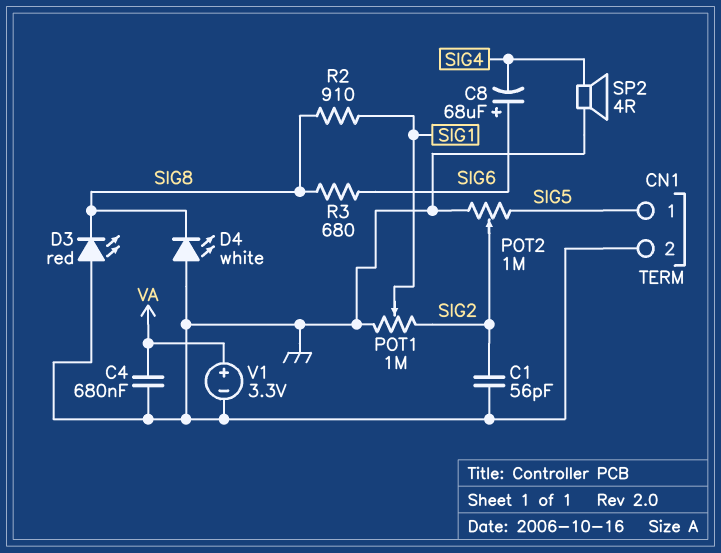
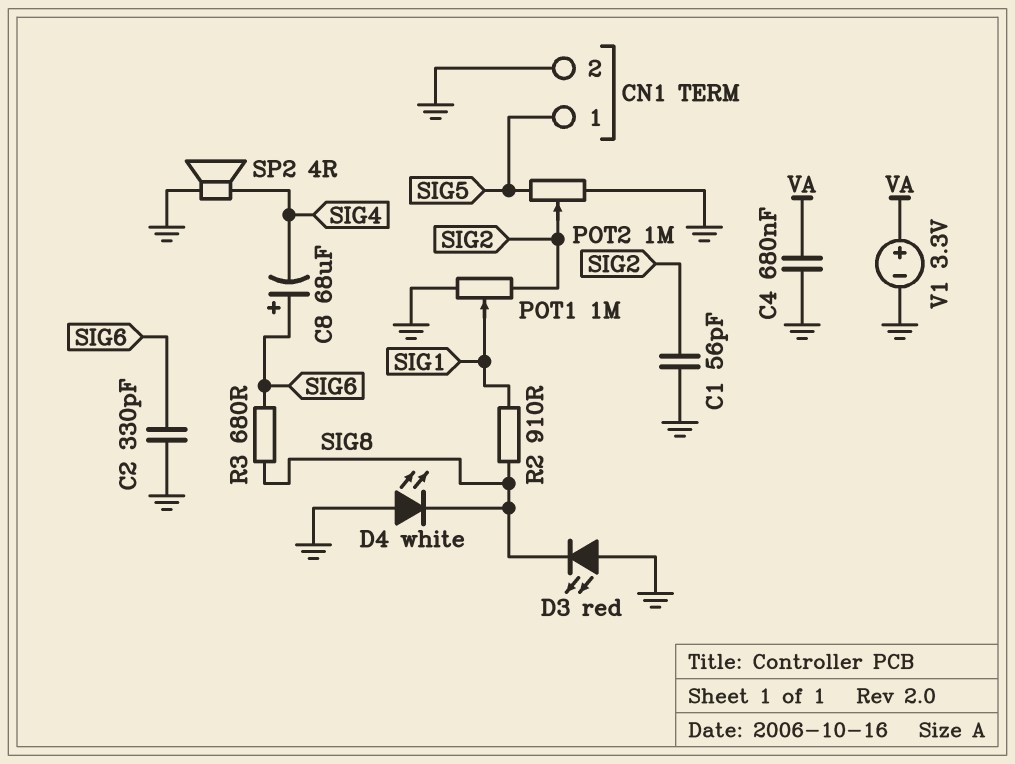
C2: none -> 330pF (GND, SIG6)

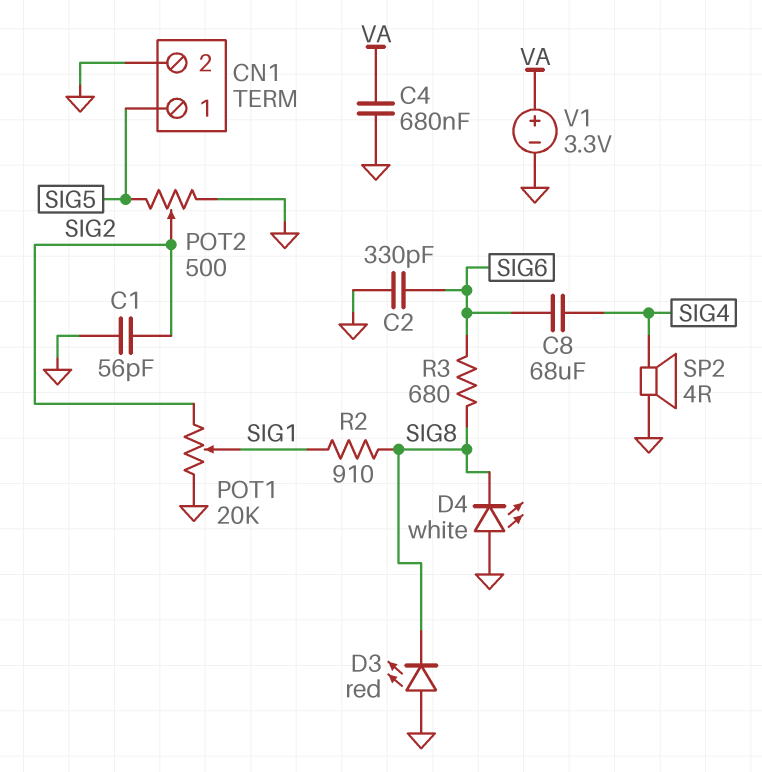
C8: 68uF (plus SIG6, minus SIG4) -> 68uF (SIG4, SIG6)
POT1: 1M (GND, SIG2, wiper SIG1) -> 20k (GND, SIG2, wiper SIG1)
POT2: 1M (GND, SIG5, wiper SIG2) -> 500 (GND, SIG5, wiper SIG2)

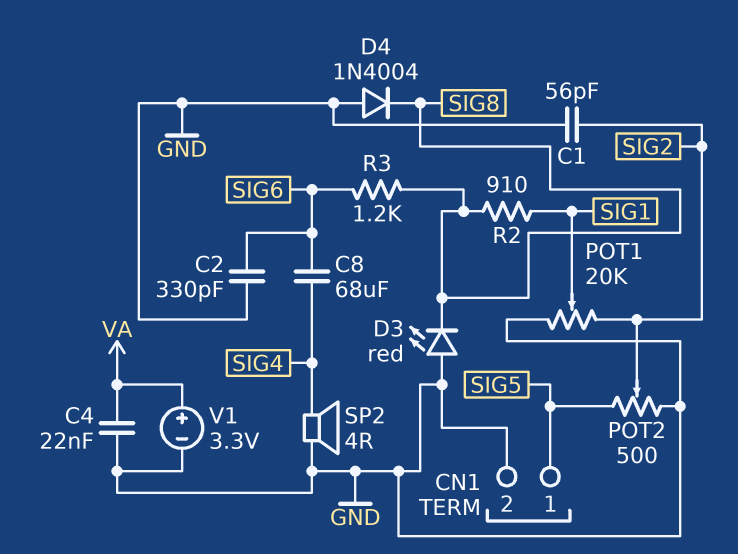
C4: 680nF (GND, VA) -> 22nF (GND, VA)
D4: LED white (A GND, K SIG8) -> diode 1N4004 (A GND, K SIG8)
R3: 680 (SIG6, SIG8) -> 1.2k (SIG6, SIG8)

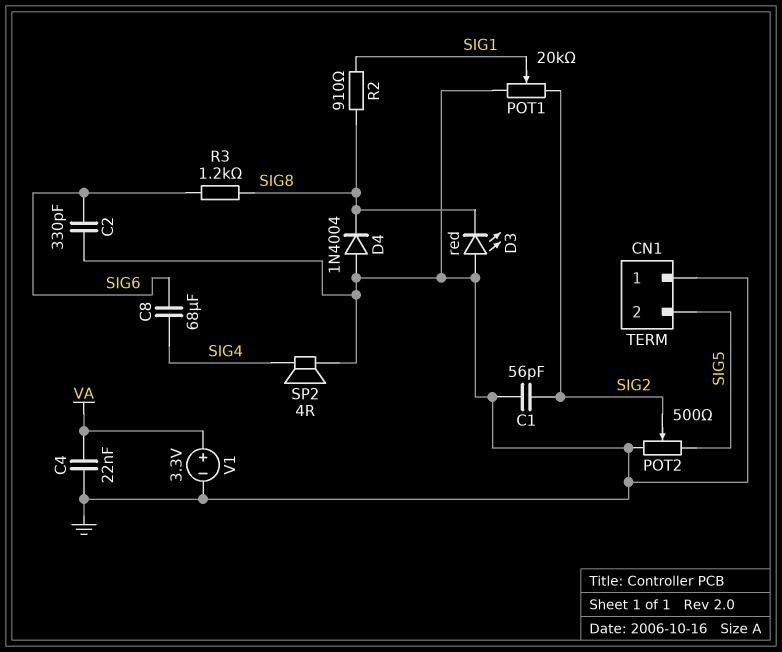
CN1 pin 1: SIG5 -> GND
CN1 pin 2: GND -> SIG5

